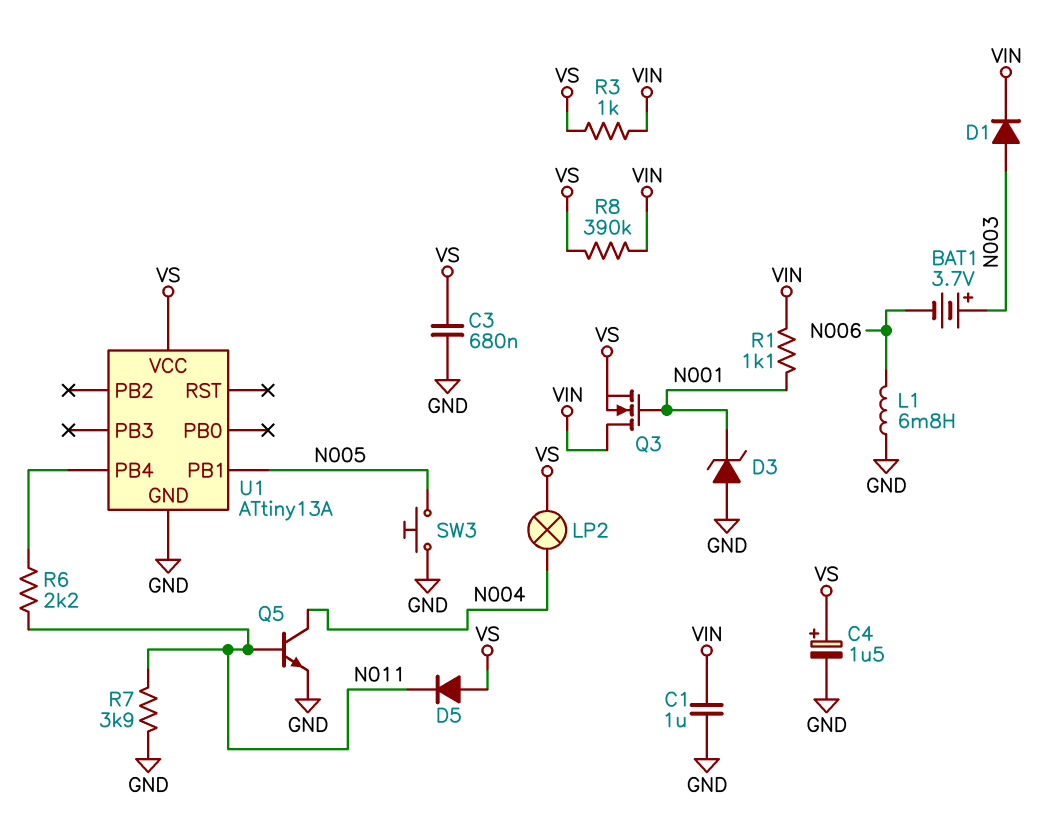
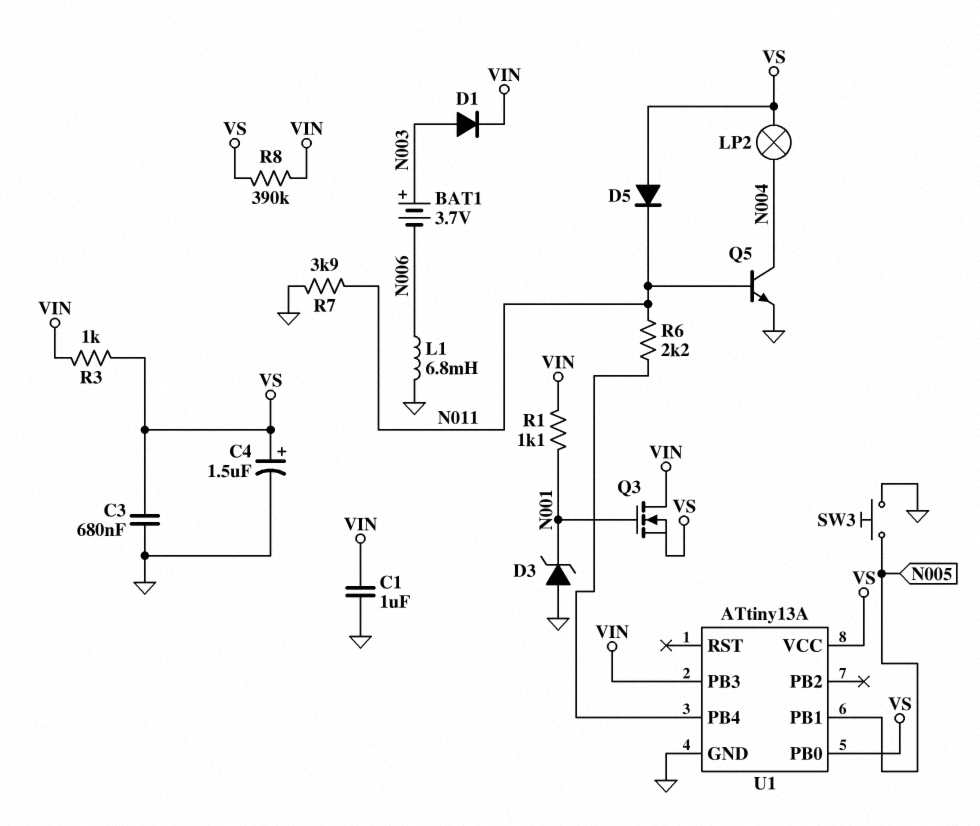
U1 pin PB0: none -> VS
U1 pin PB3: none -> VIN

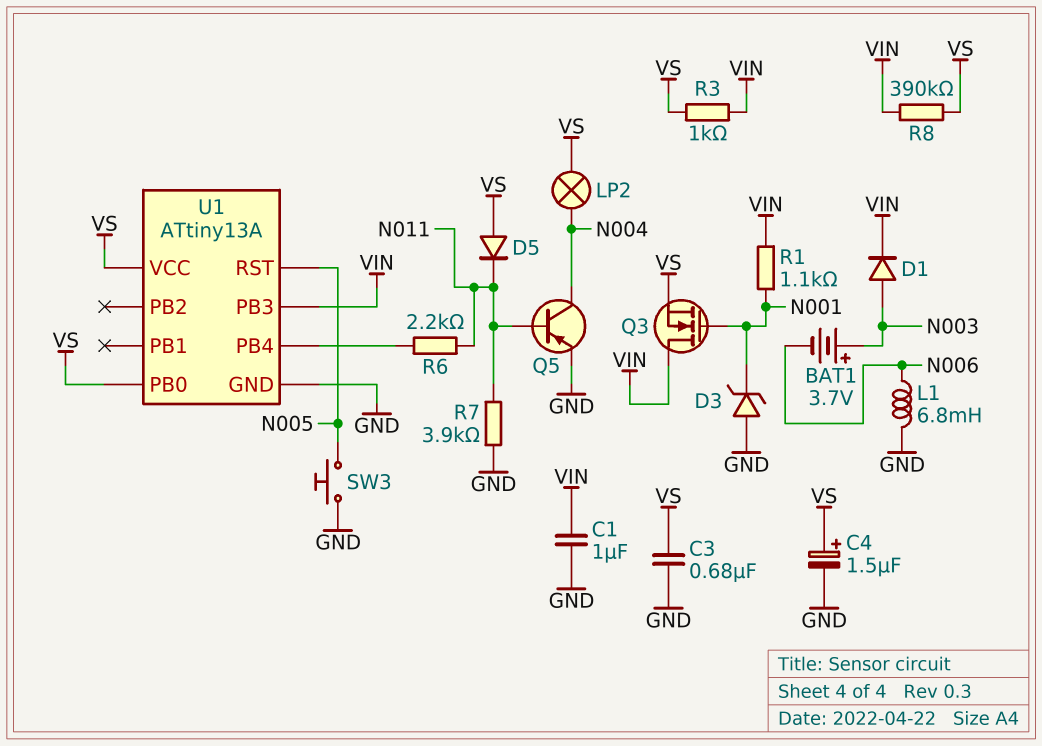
Q5: NPN (B N011, C N004, E GND) -> PNP (B N011, C N004, E GND)
U1 pin PB1: N005 -> none
U1 pin RST: none -> N005

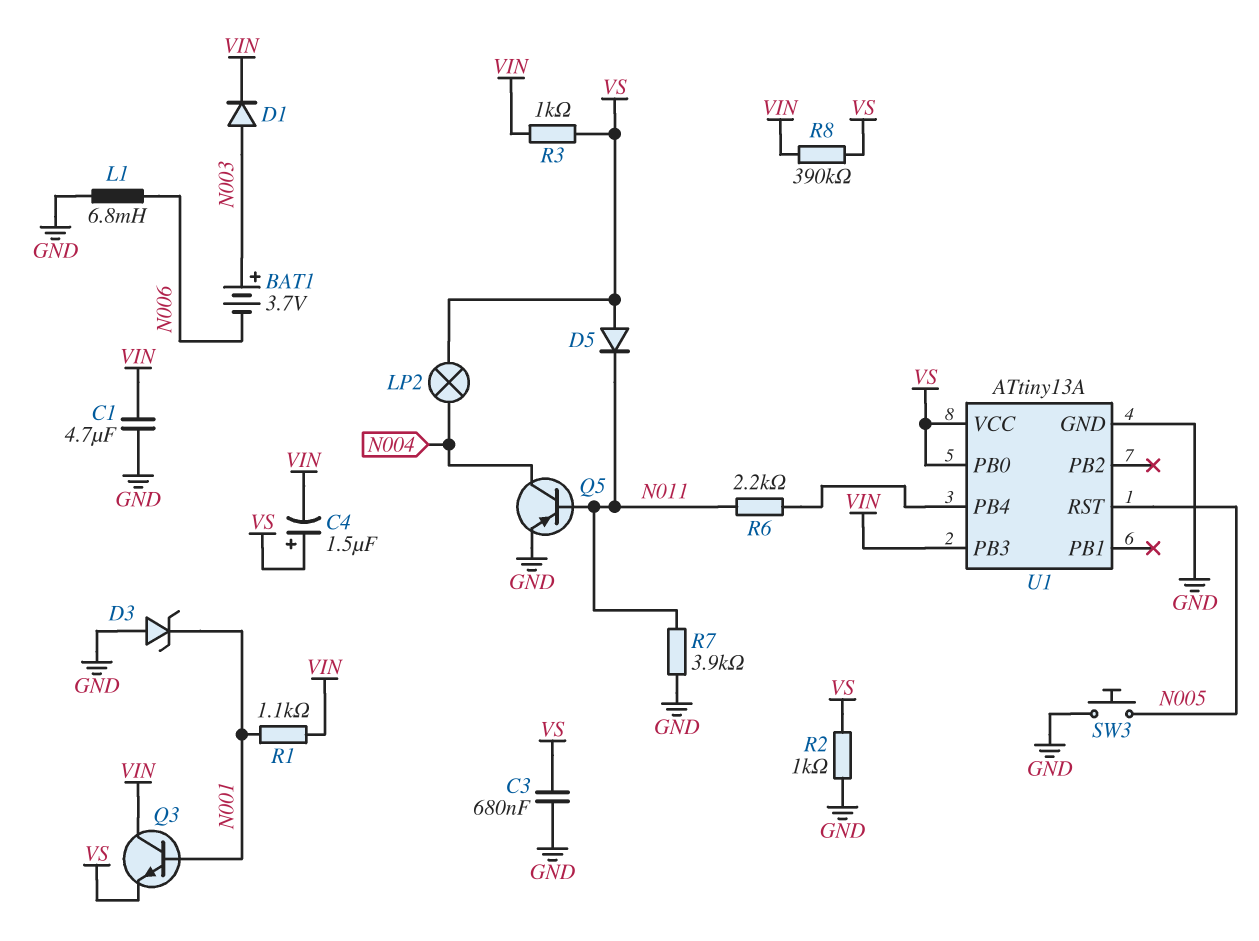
C1: 1uF (GND, VIN) -> 4.7uF (GND, VIN)
C4: 1.5uF (plus VS, minus GND) -> 1.5uF (plus VS, minus VIN)
Q3: NMOS (G N001, D VIN, S VS) -> NPN (B N001, C VIN, E VS)
R2: none -> 1k (GND, VS)

